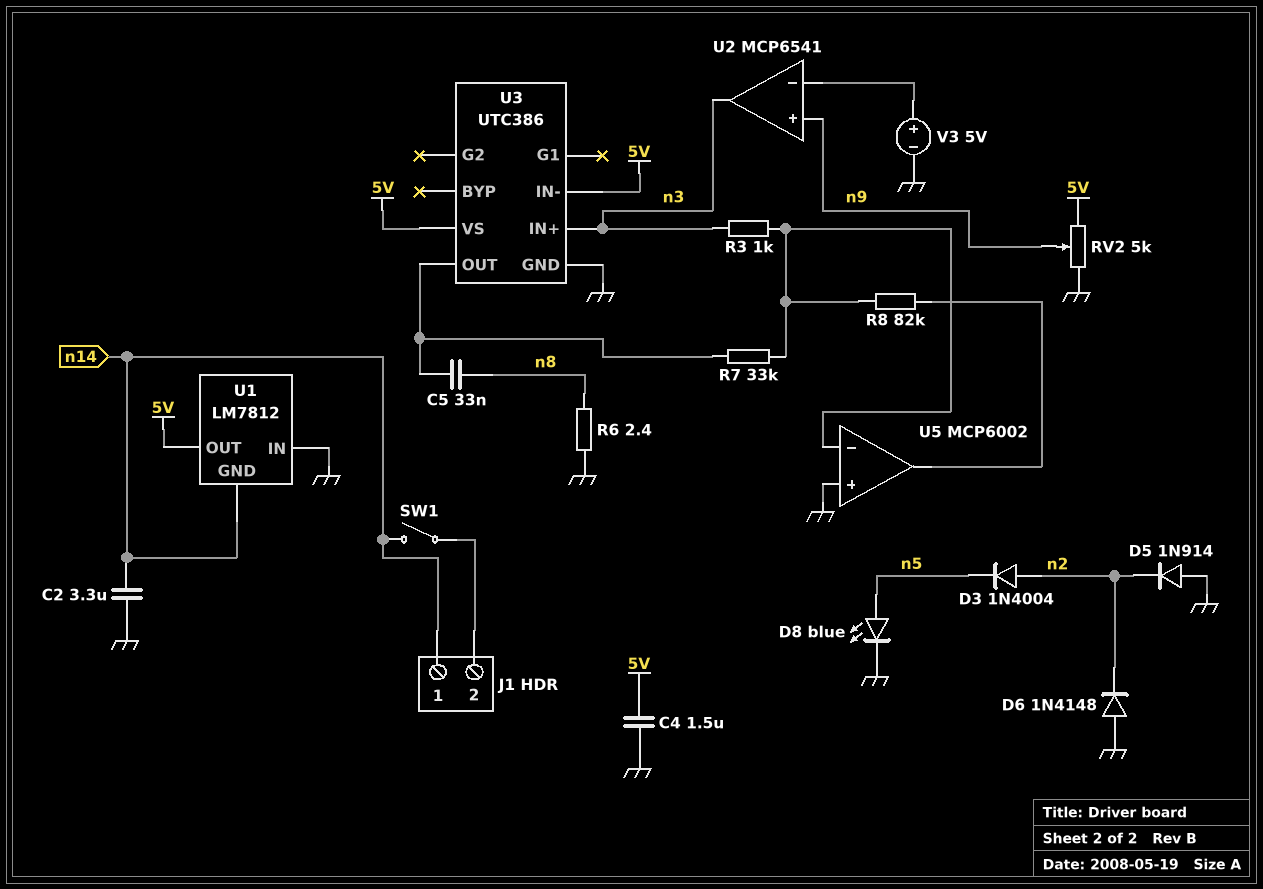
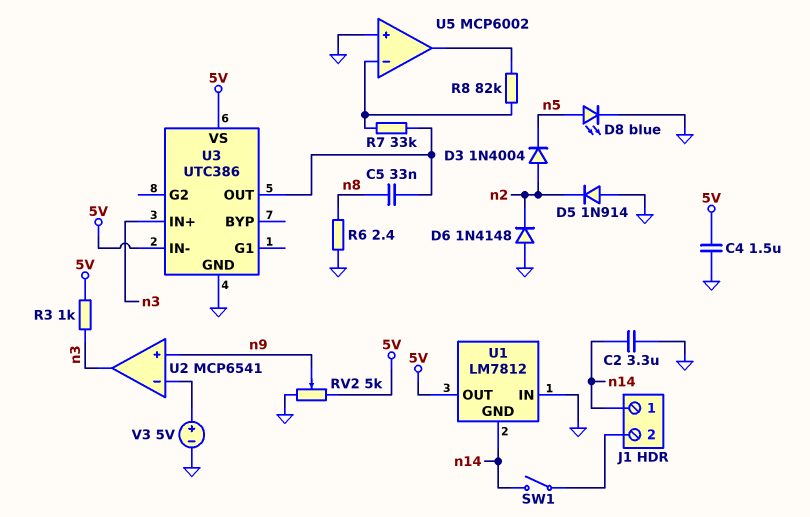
R3: 1k (U5/in-, n3) -> 1k (5V, n3)

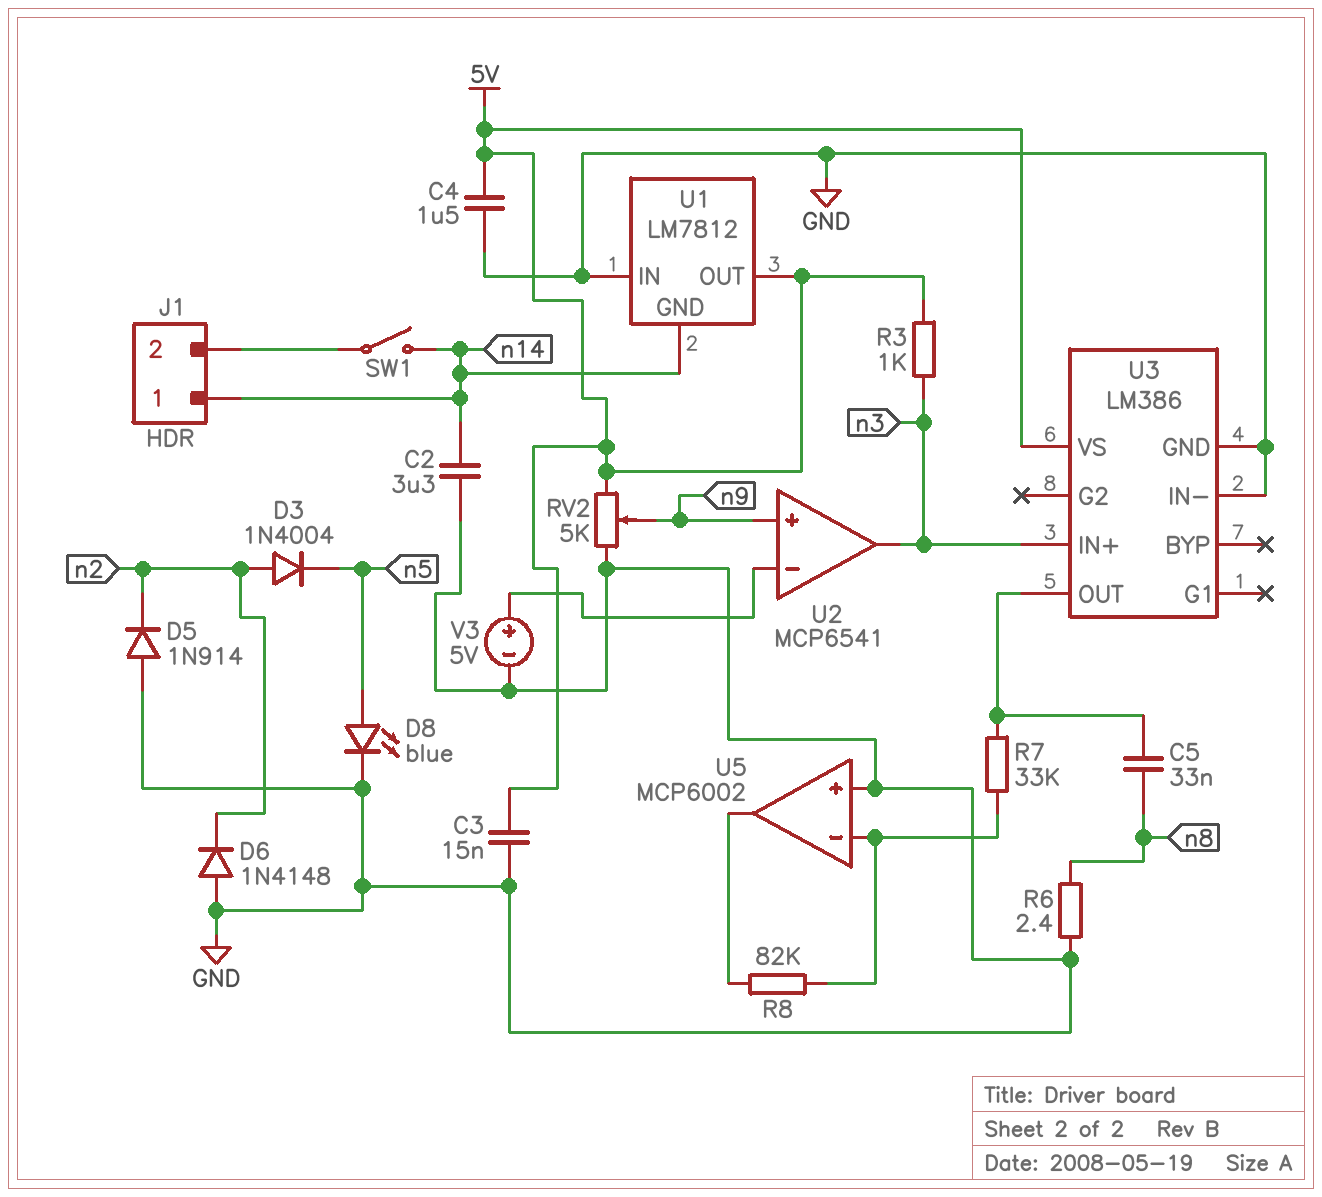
C3: none -> 15nF (5V, GND)
U3: UTC386 -> LM386
U3 pin IN-: 5V -> GND

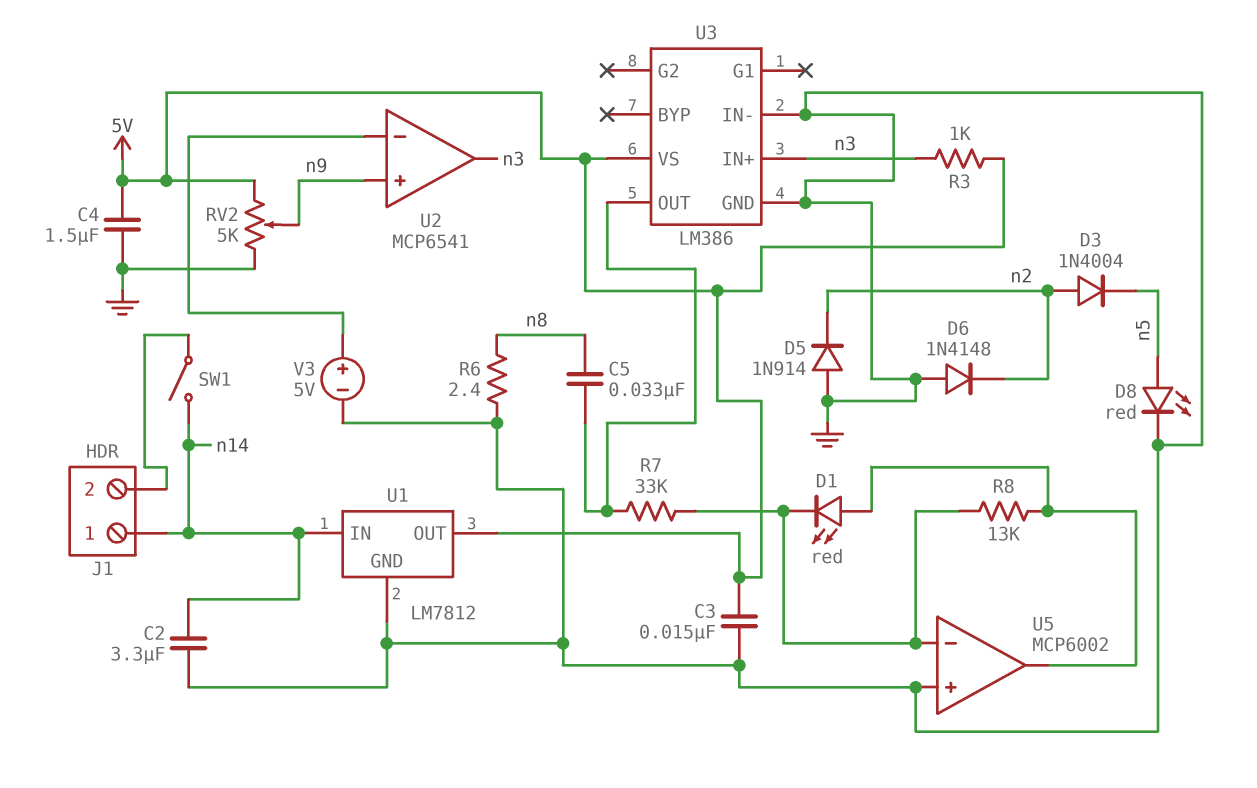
D1: none -> LED red (A U5/out, K U5/in-)
D8: LED blue (A n5, K GND) -> LED red (A n5, K GND)
R8: 82k (U5/in-, U5/out) -> 13k (U5/in-, U5/out)
U1 pin GND: n14 -> GND
U1 pin IN: GND -> n14

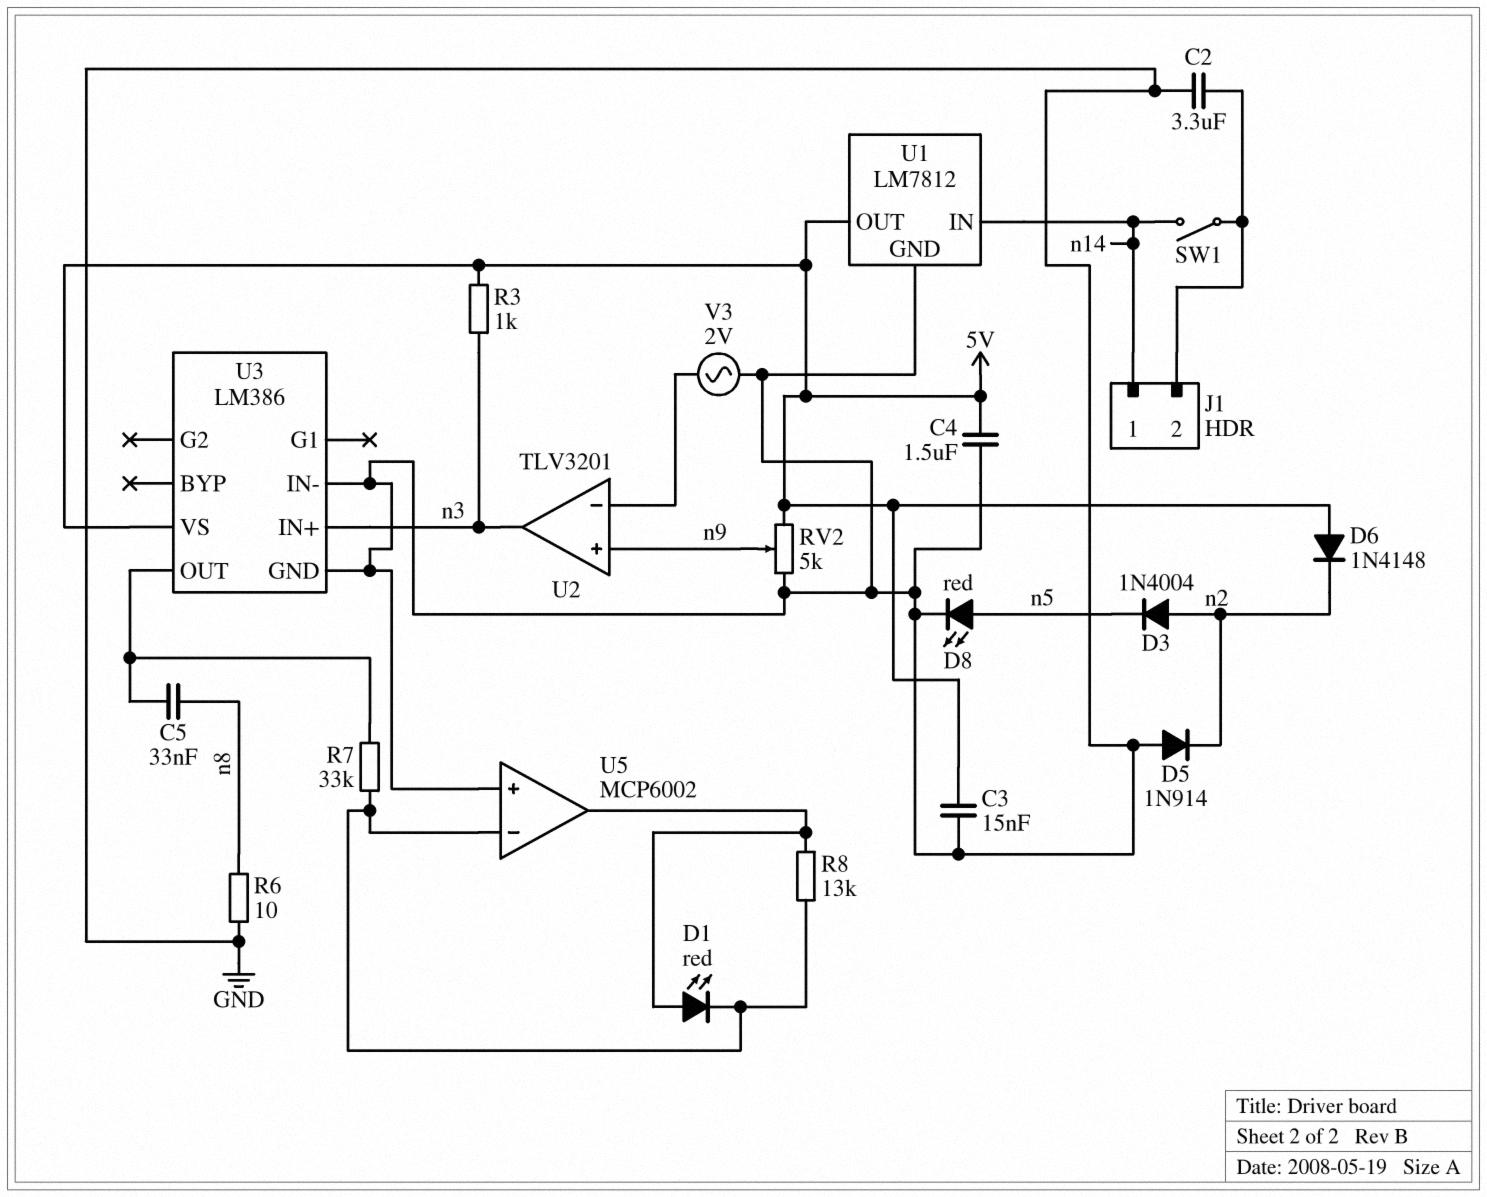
C2: 3.3uF (GND, n14) -> 3.3uF (GND, J1/2)
D6: diode 1N4148 (A GND, K n2) -> diode 1N4148 (A 5V, K n2)
R6: 2.4 (GND, n8) -> 10 (GND, n8)
U2: MCP6541 -> TLV3201
V3: 5V (plus U2/in-, minus GND) -> AC 2V (GND, U2/in-)

